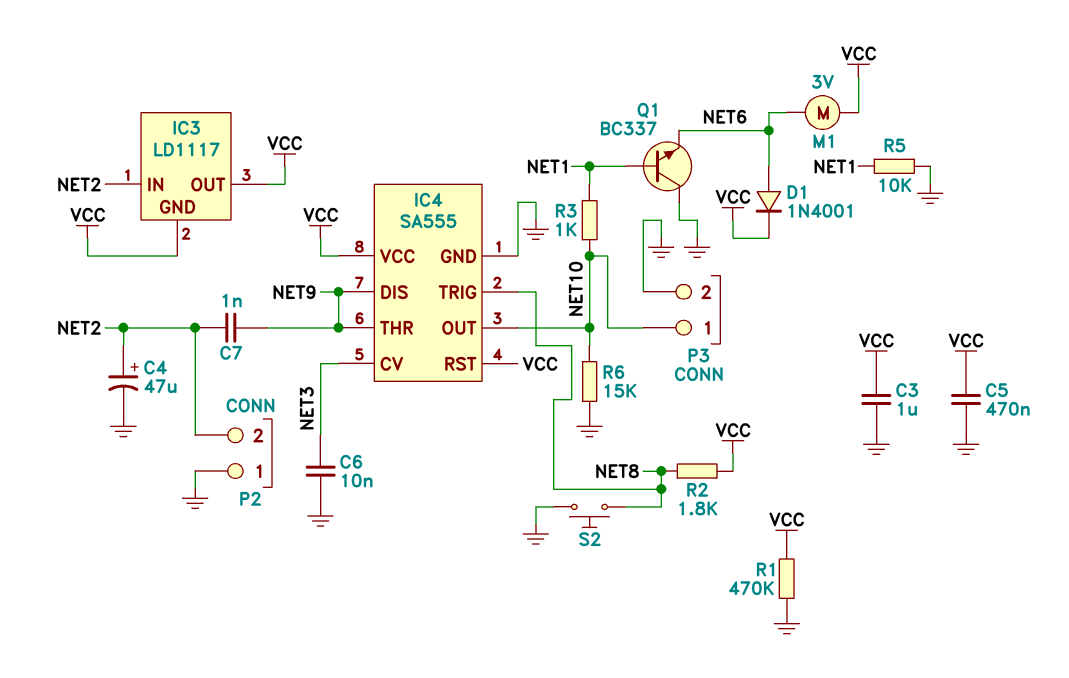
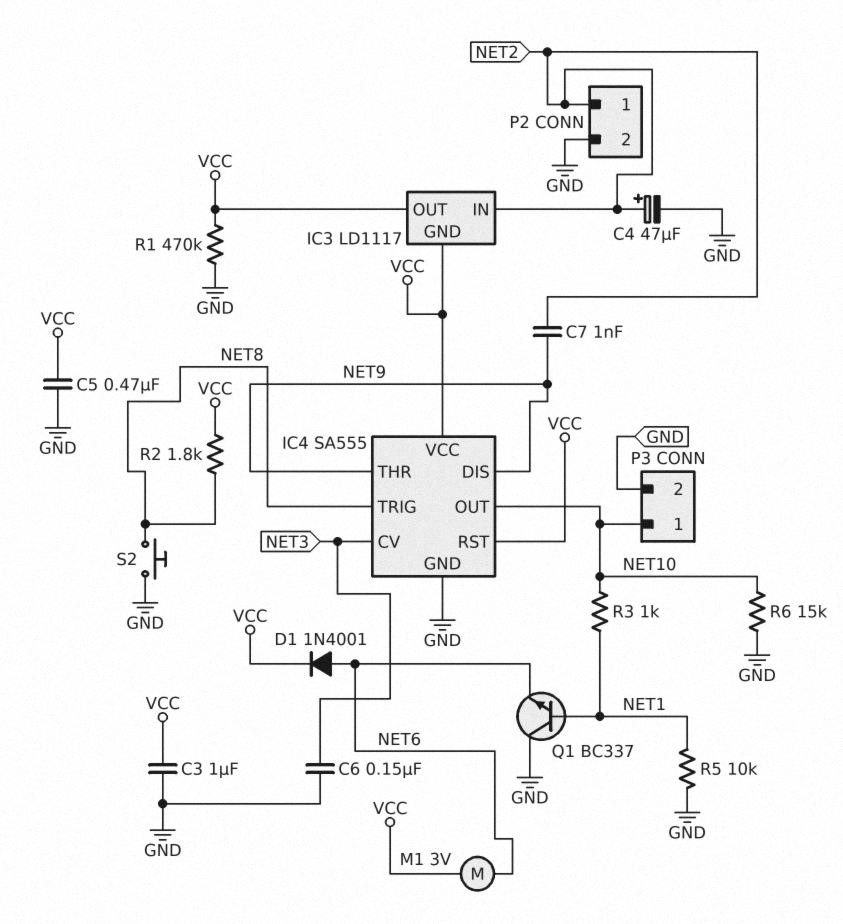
C6: 10nF (GND, NET3) -> 150nF (GND, NET3)
P2 pin 1: GND -> NET2
P2 pin 2: NET2 -> GND

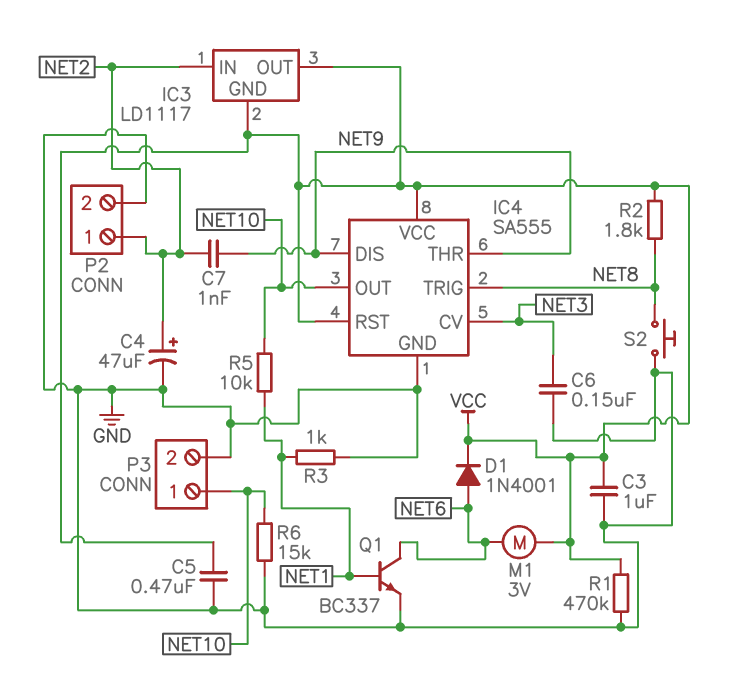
Q1: NPN BC337 (B NET1, C GND, E NET6) -> NPN BC337 (B NET1, C NET6, E GND)
R3: 1k (NET1, NET10) -> 1k (GND, NET1)
R5: 10k (GND, NET1) -> 10k (NET1, NET10)

